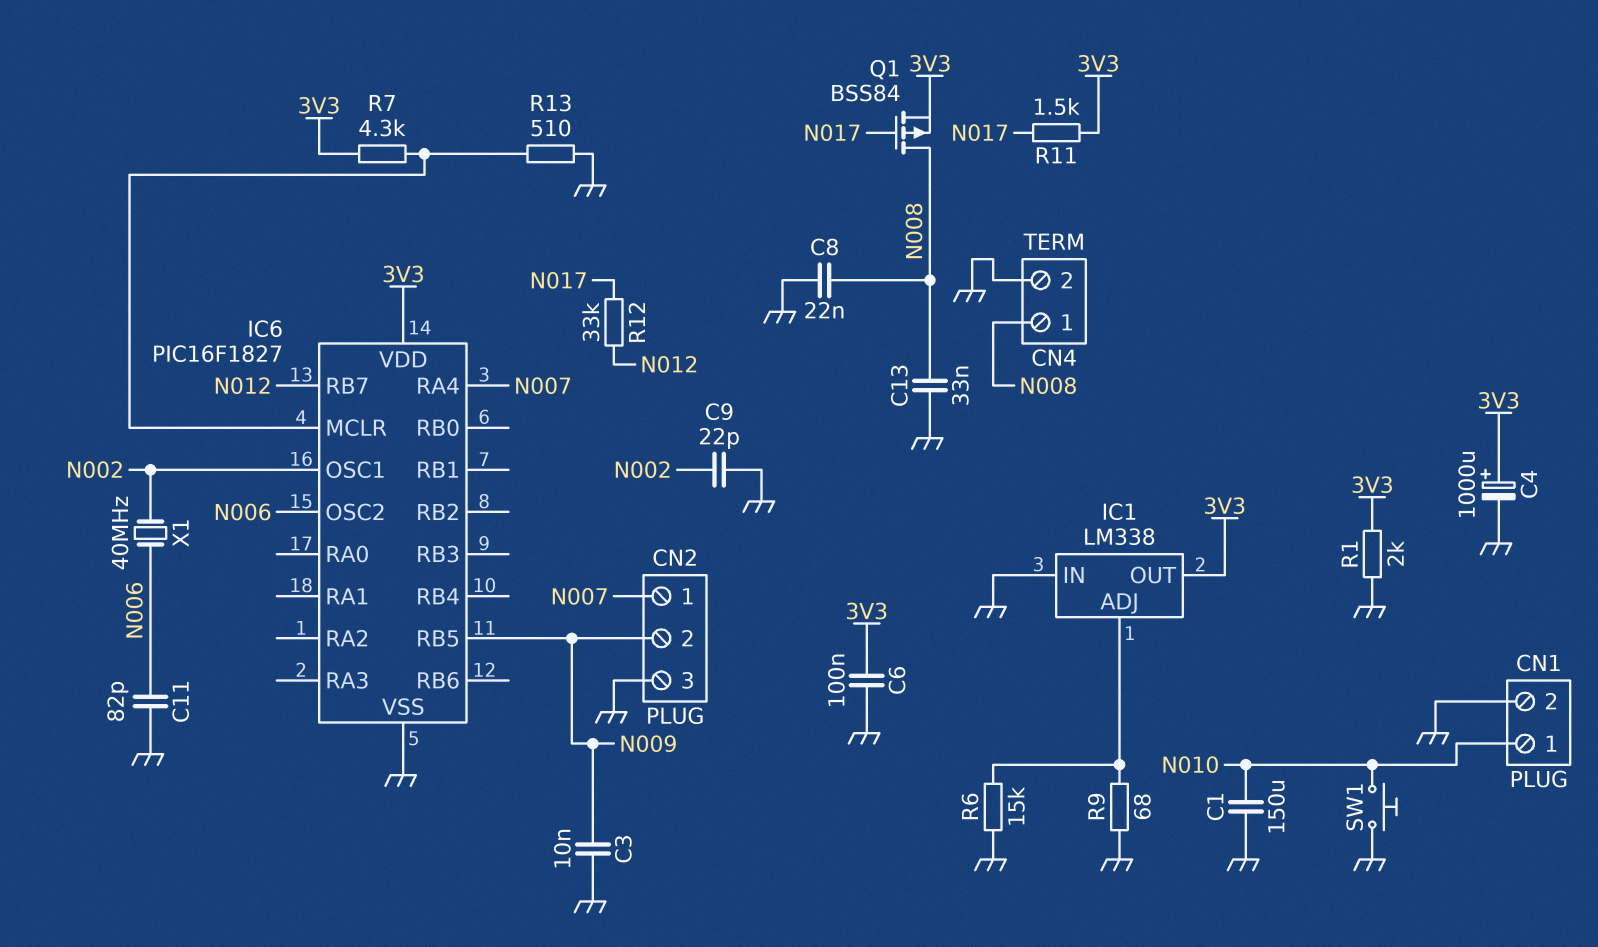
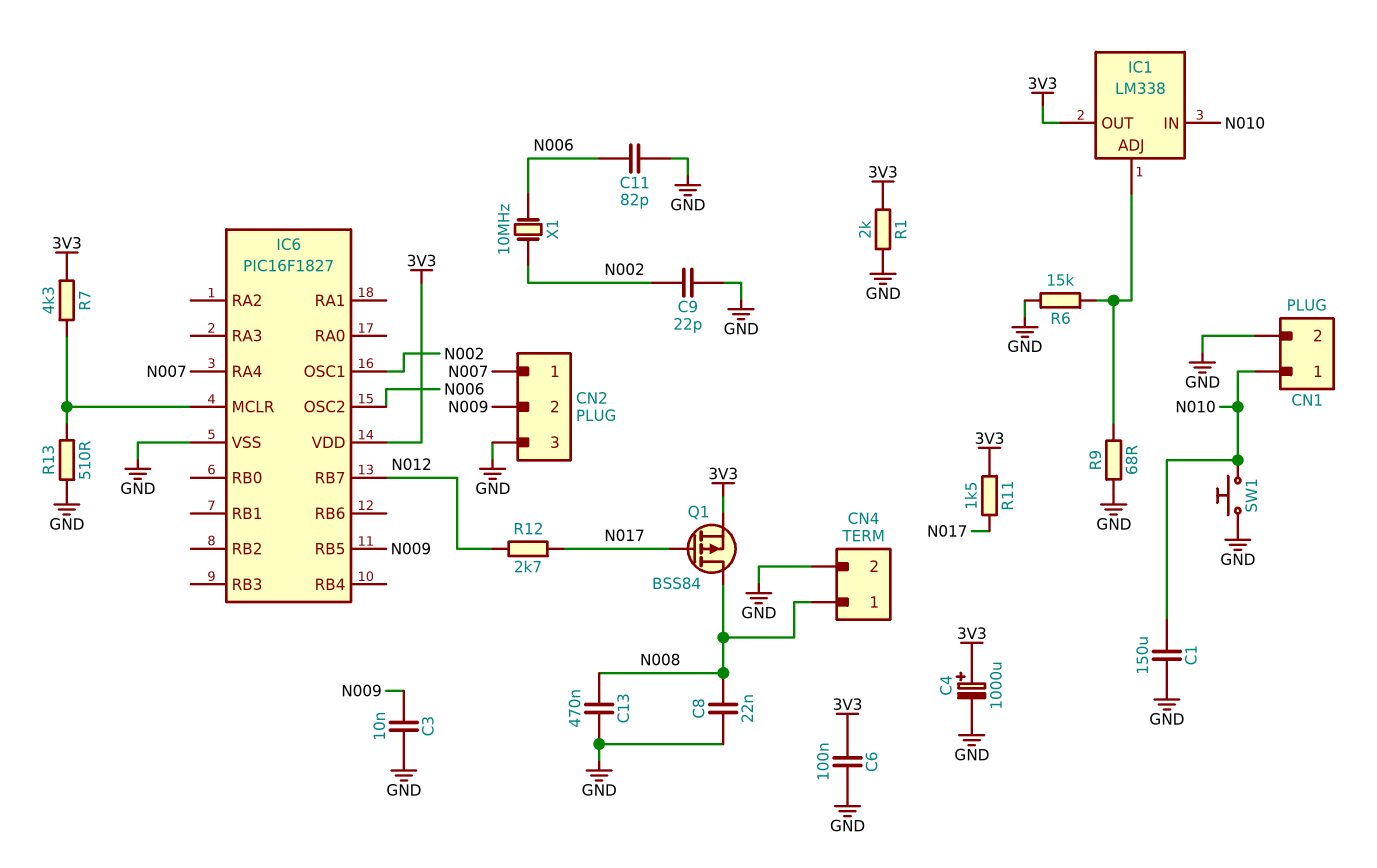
C13: 33nF (GND, N008) -> 470nF (GND, N008)
IC1 pin IN: GND -> N010
R12: 33k (N012, N017) -> 2.7k (N012, N017)
X1: 40MHz (N002, N006) -> 10MHz (N002, N006)

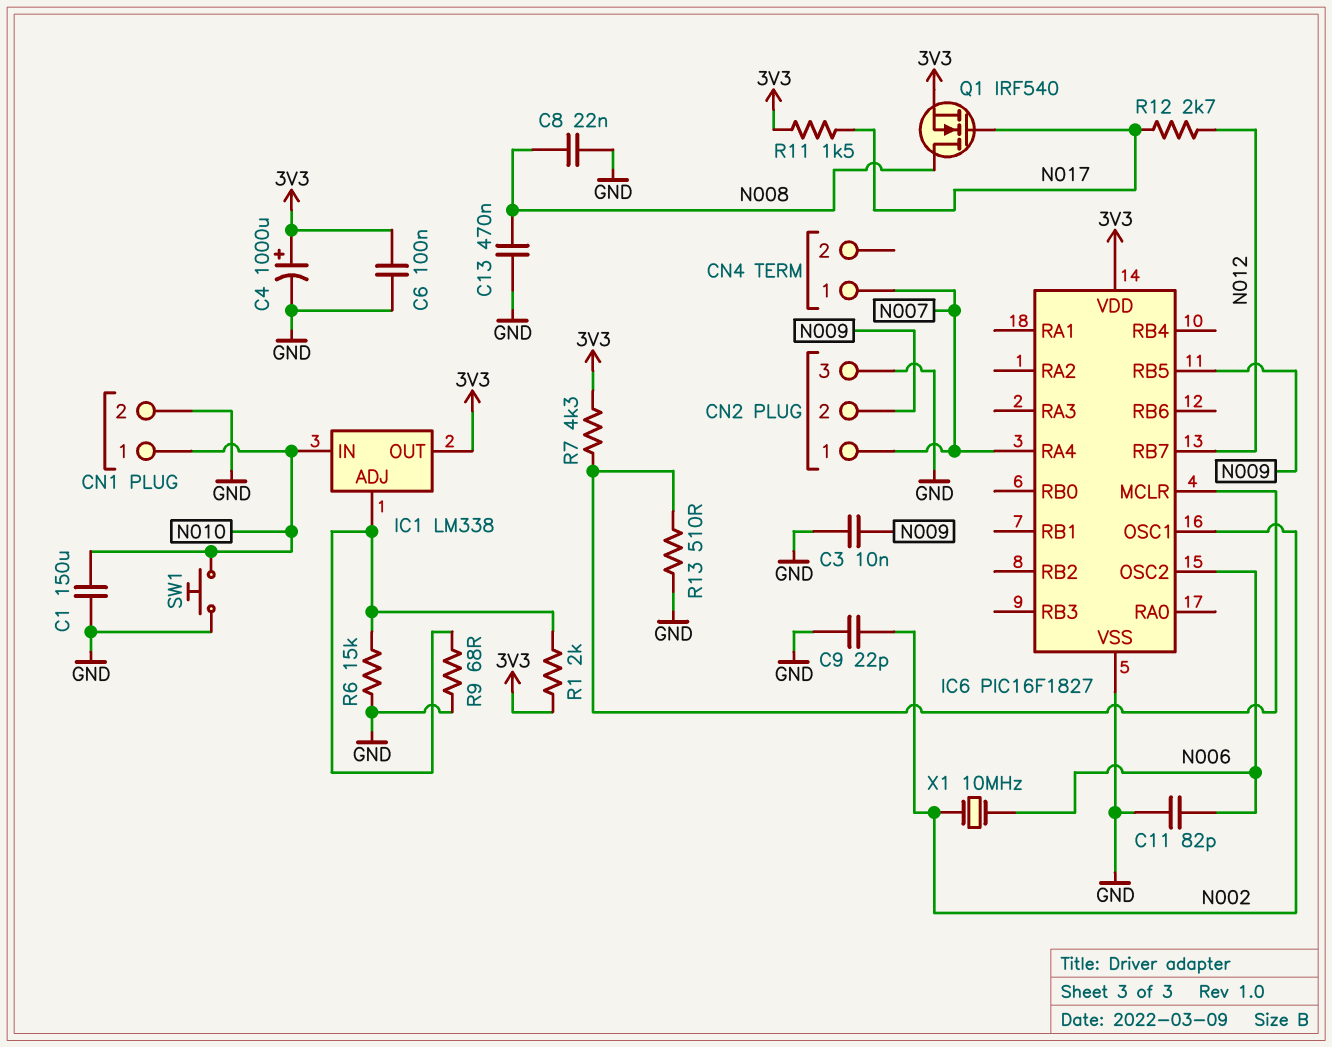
CN4 pin 1: N008 -> N007
CN4 pin 2: GND -> none
Q1: PMOS BSS84 (G N017, D N008, S 3V3) -> NMOS IRF540 (G N017, D N008, S 3V3)
R1: 2k (3V3, GND) -> 2k (3V3, IC1/ADJ)

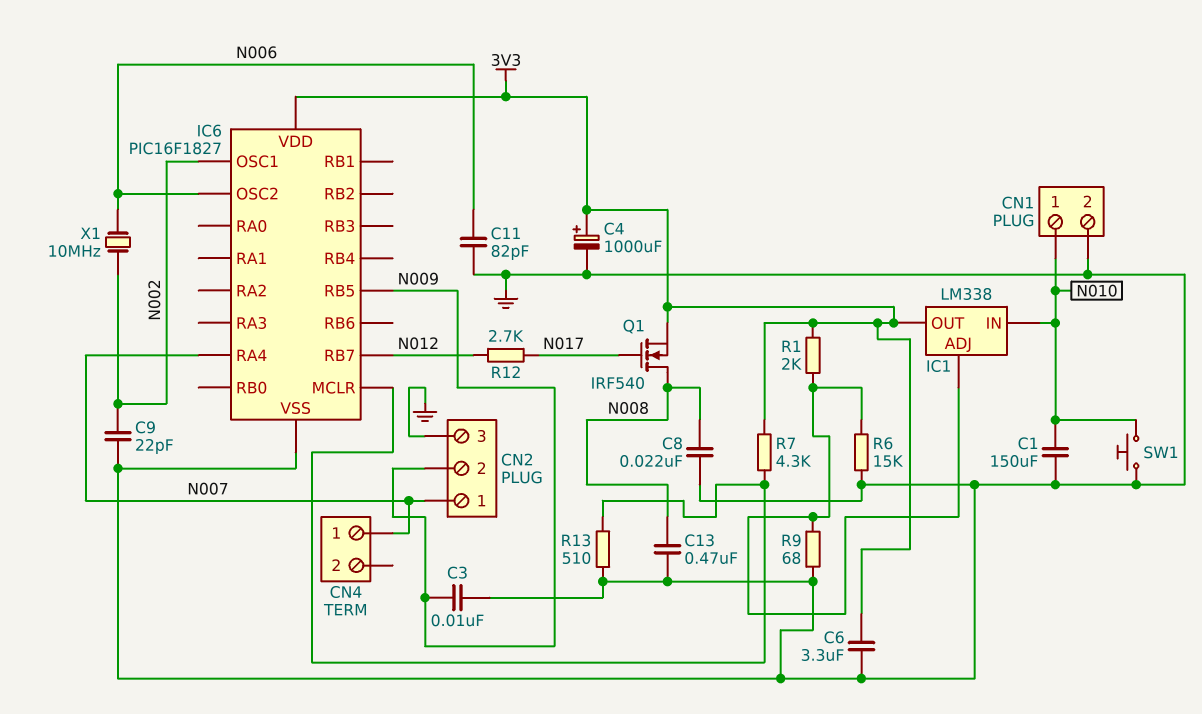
C6: 100nF (3V3, GND) -> 3.3uF (3V3, GND)
R11: 1.5k (3V3, N017) -> none

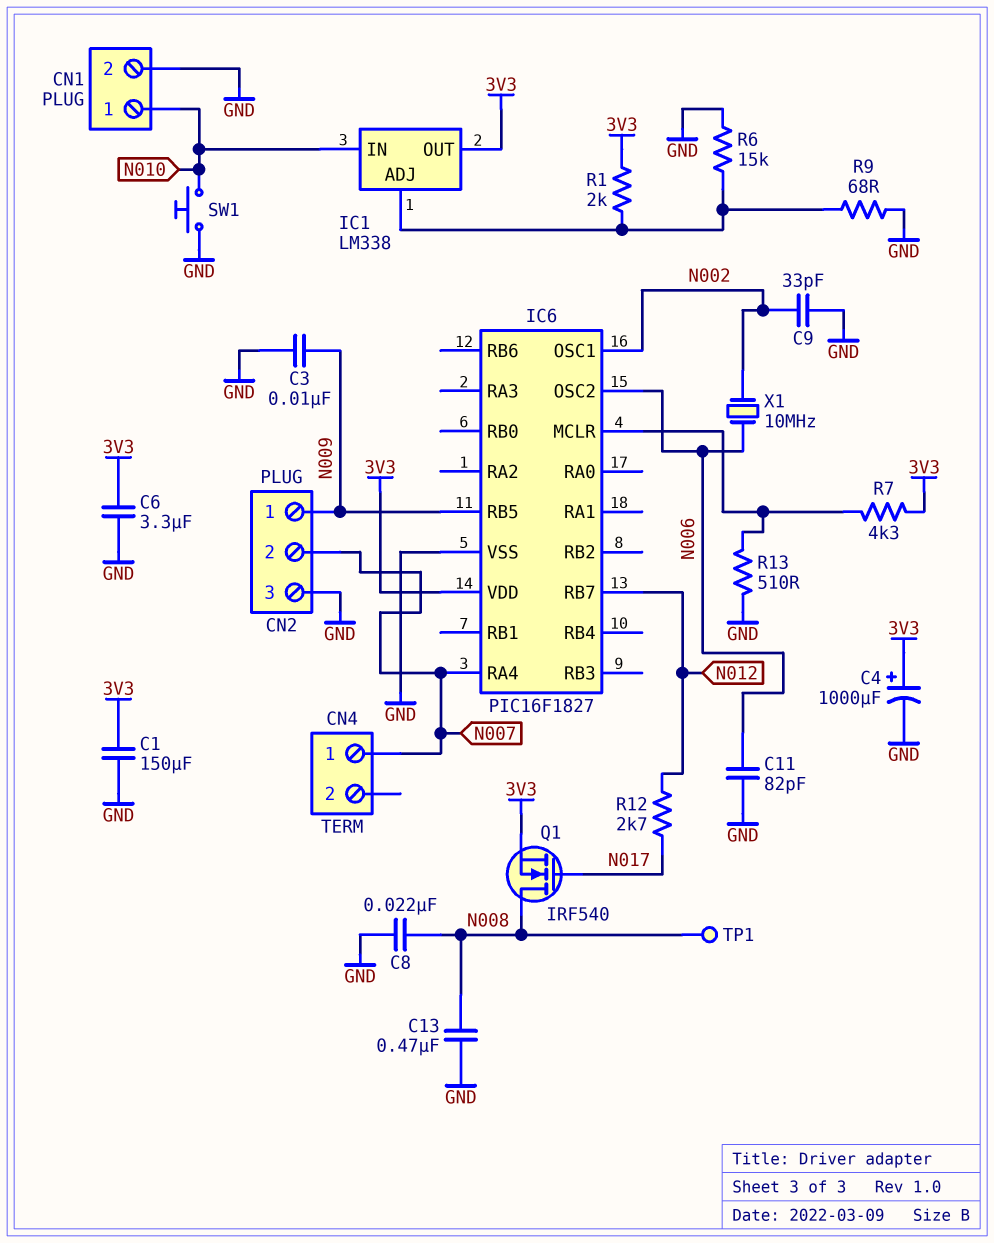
C1: 150uF (GND, N010) -> 150uF (3V3, GND)
C9: 22pF (GND, N002) -> 33pF (GND, N002)
CN2 pin 1: N007 -> N009
CN2 pin 2: N009 -> N007
TP1: none -> test point (N008)

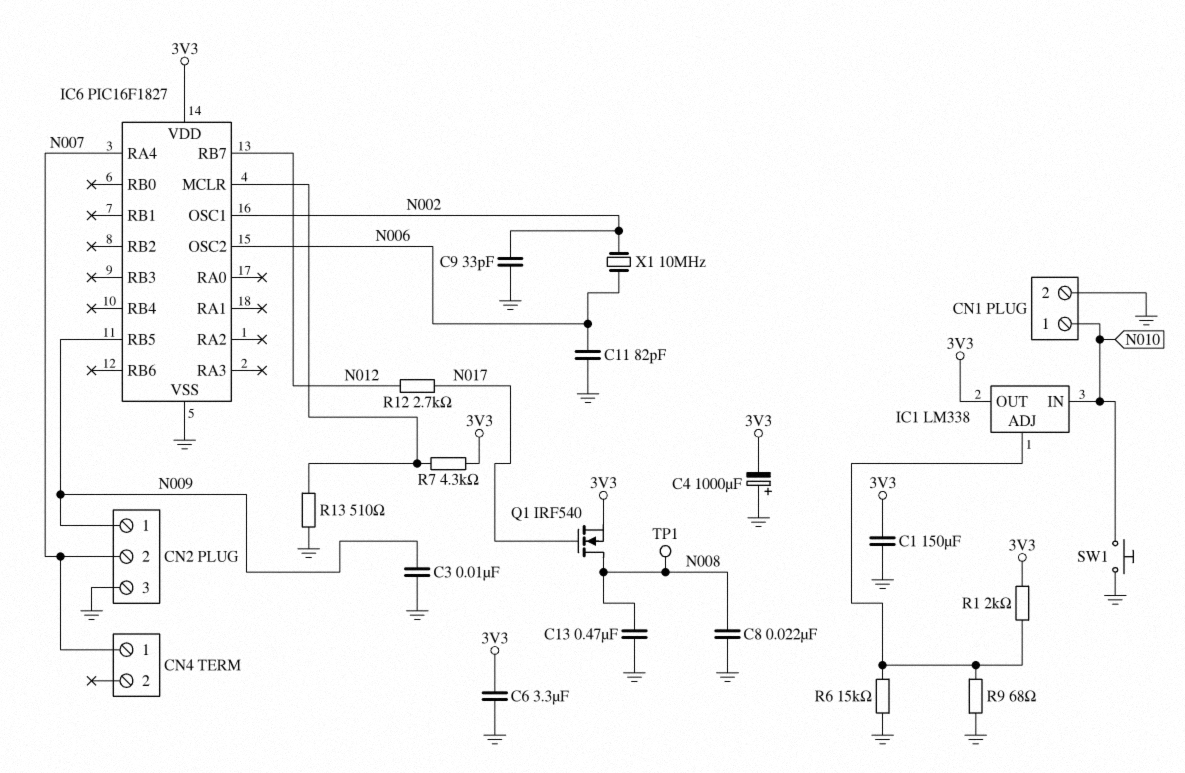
C4: 1000uF (plus 3V3, minus GND) -> 1000uF (plus GND, minus 3V3)

